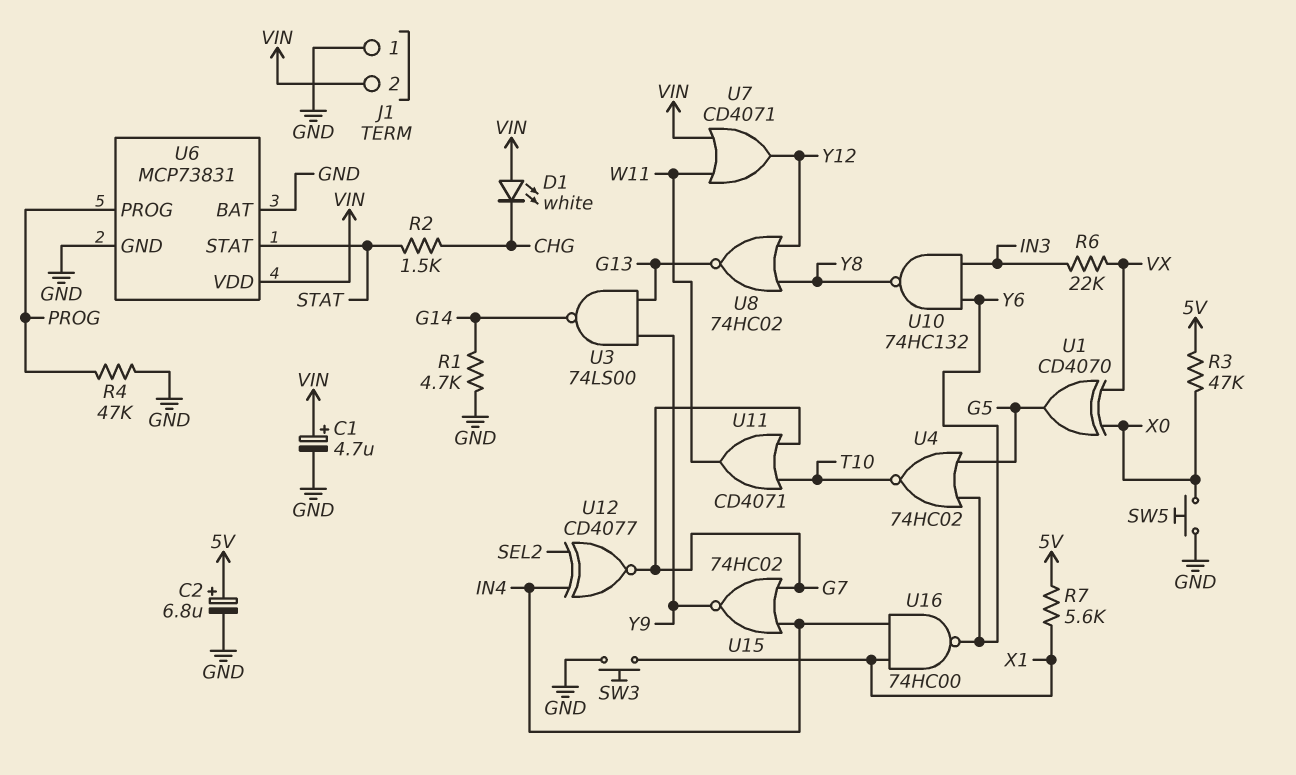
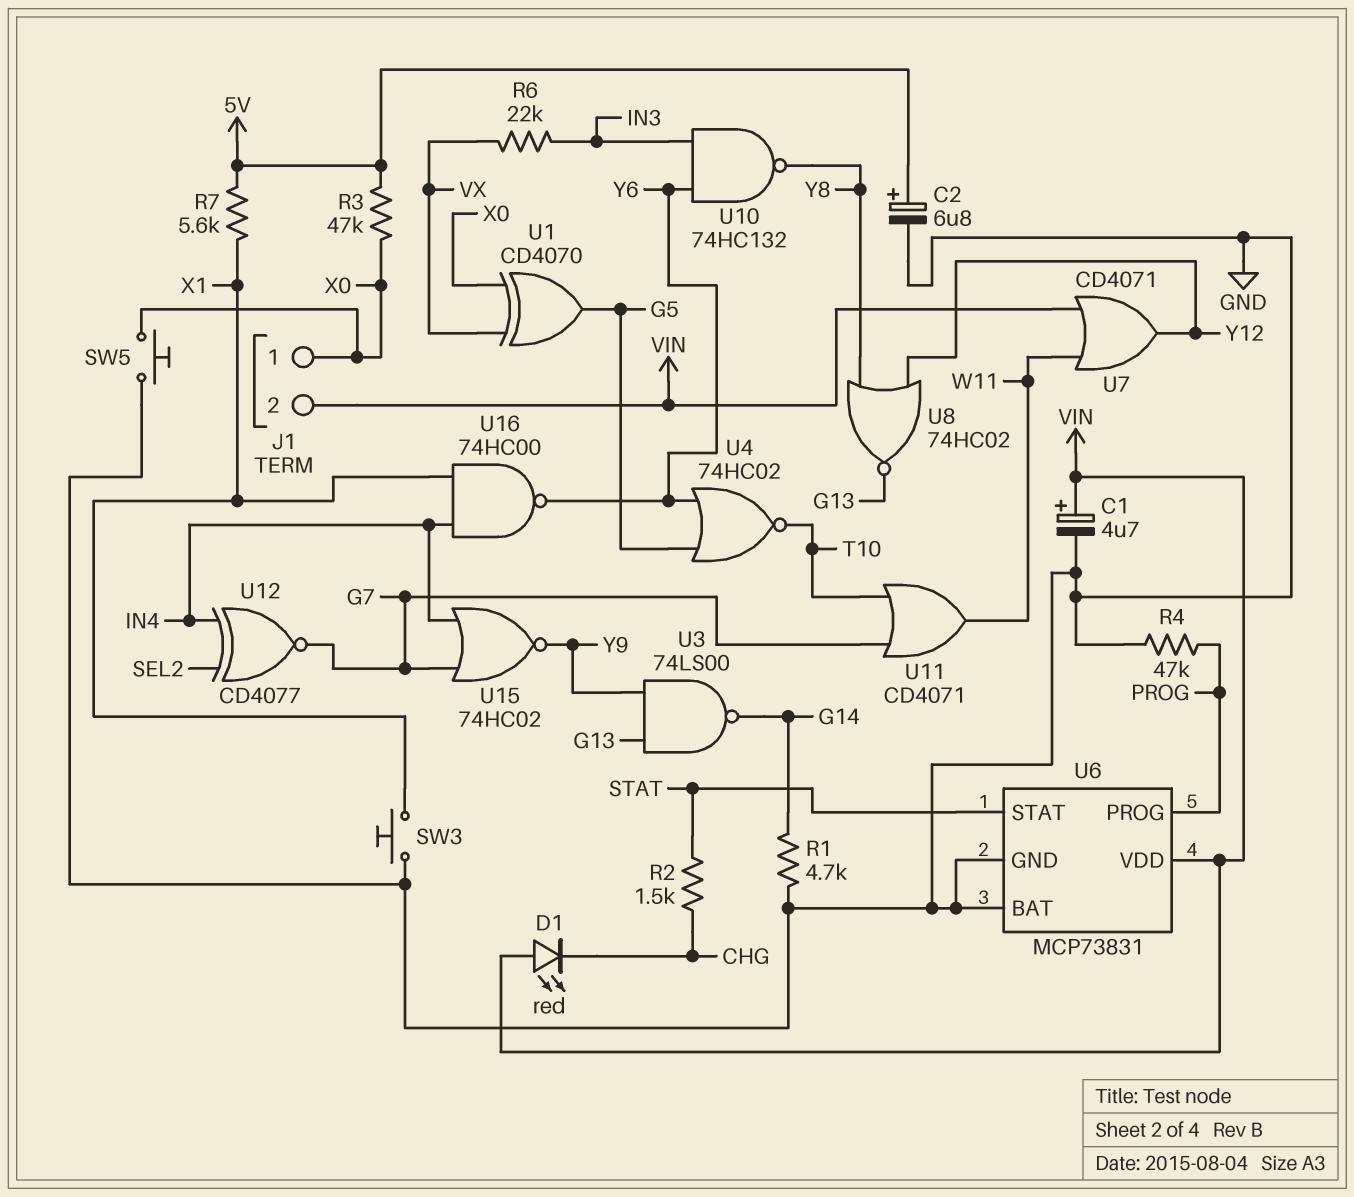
D1: LED white (A VIN, K CHG) -> LED red (A VIN, K CHG)
J1 pin 1: GND -> X0

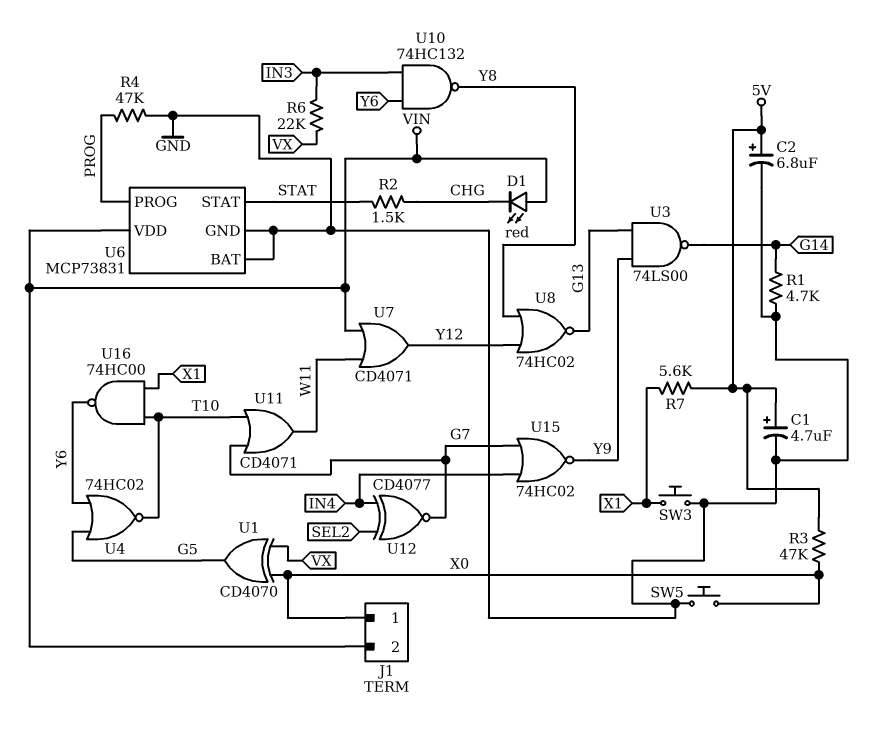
C1: 4.7uF (plus VIN, minus GND) -> 4.7uF (plus 5V, minus GND)
U16: NAND 74HC00 (in IN4, in X1, out Y6) -> NAND 74HC00 (in T10, in X1, out Y6)

